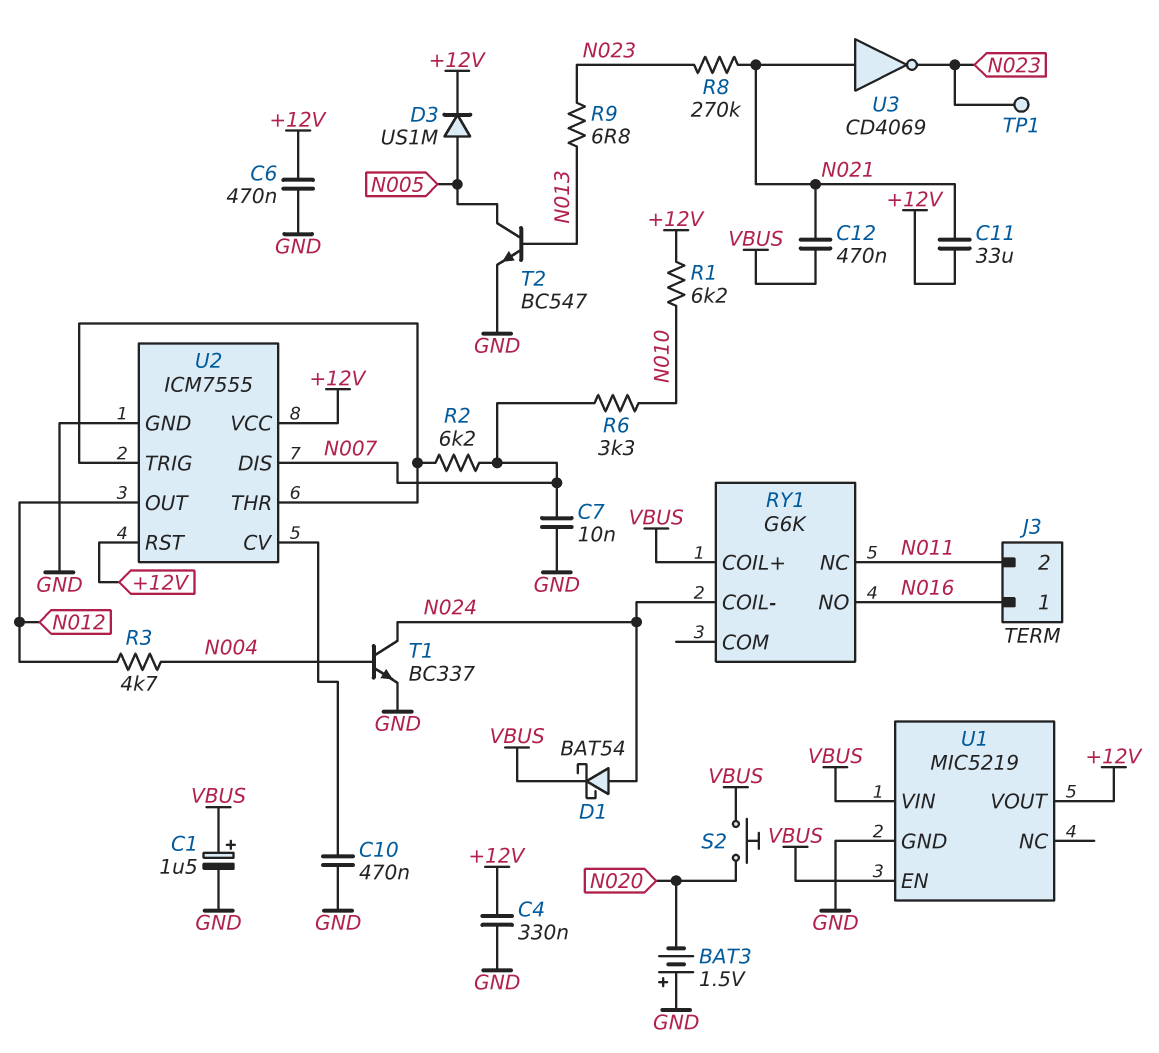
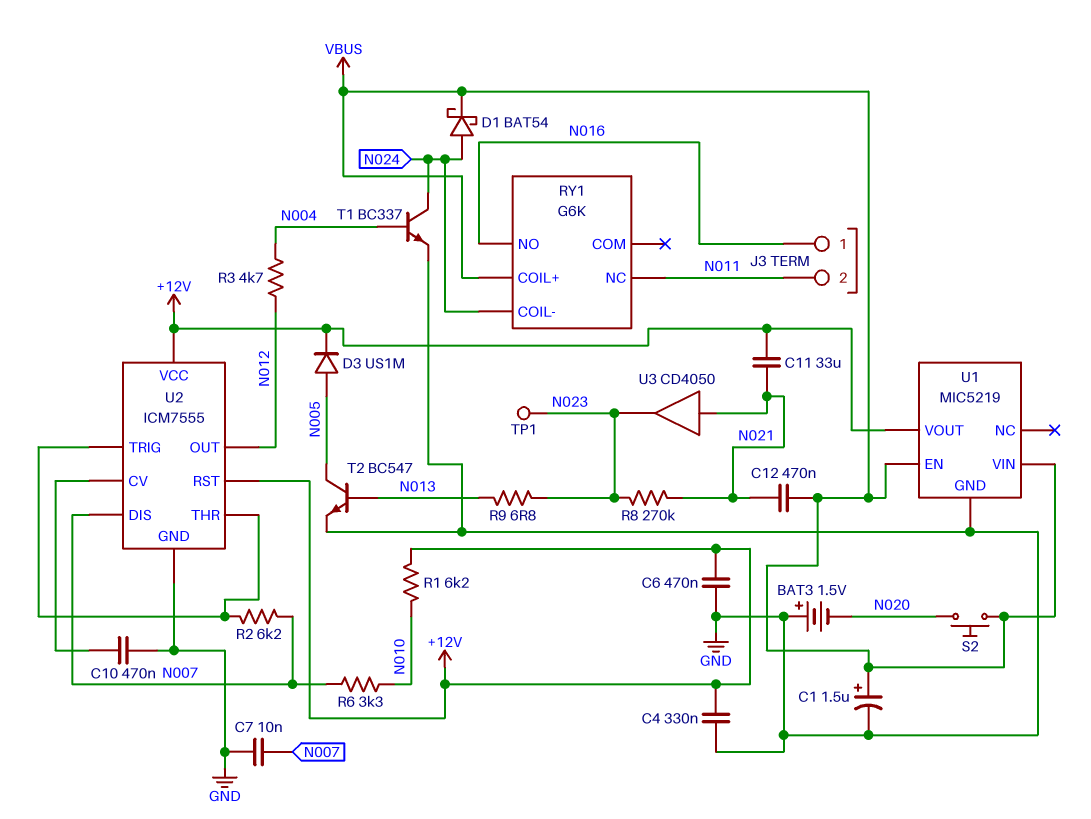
U3: NOT CD4069 (in N021, out N023) -> buffer CD4050 (in N021, out N023)

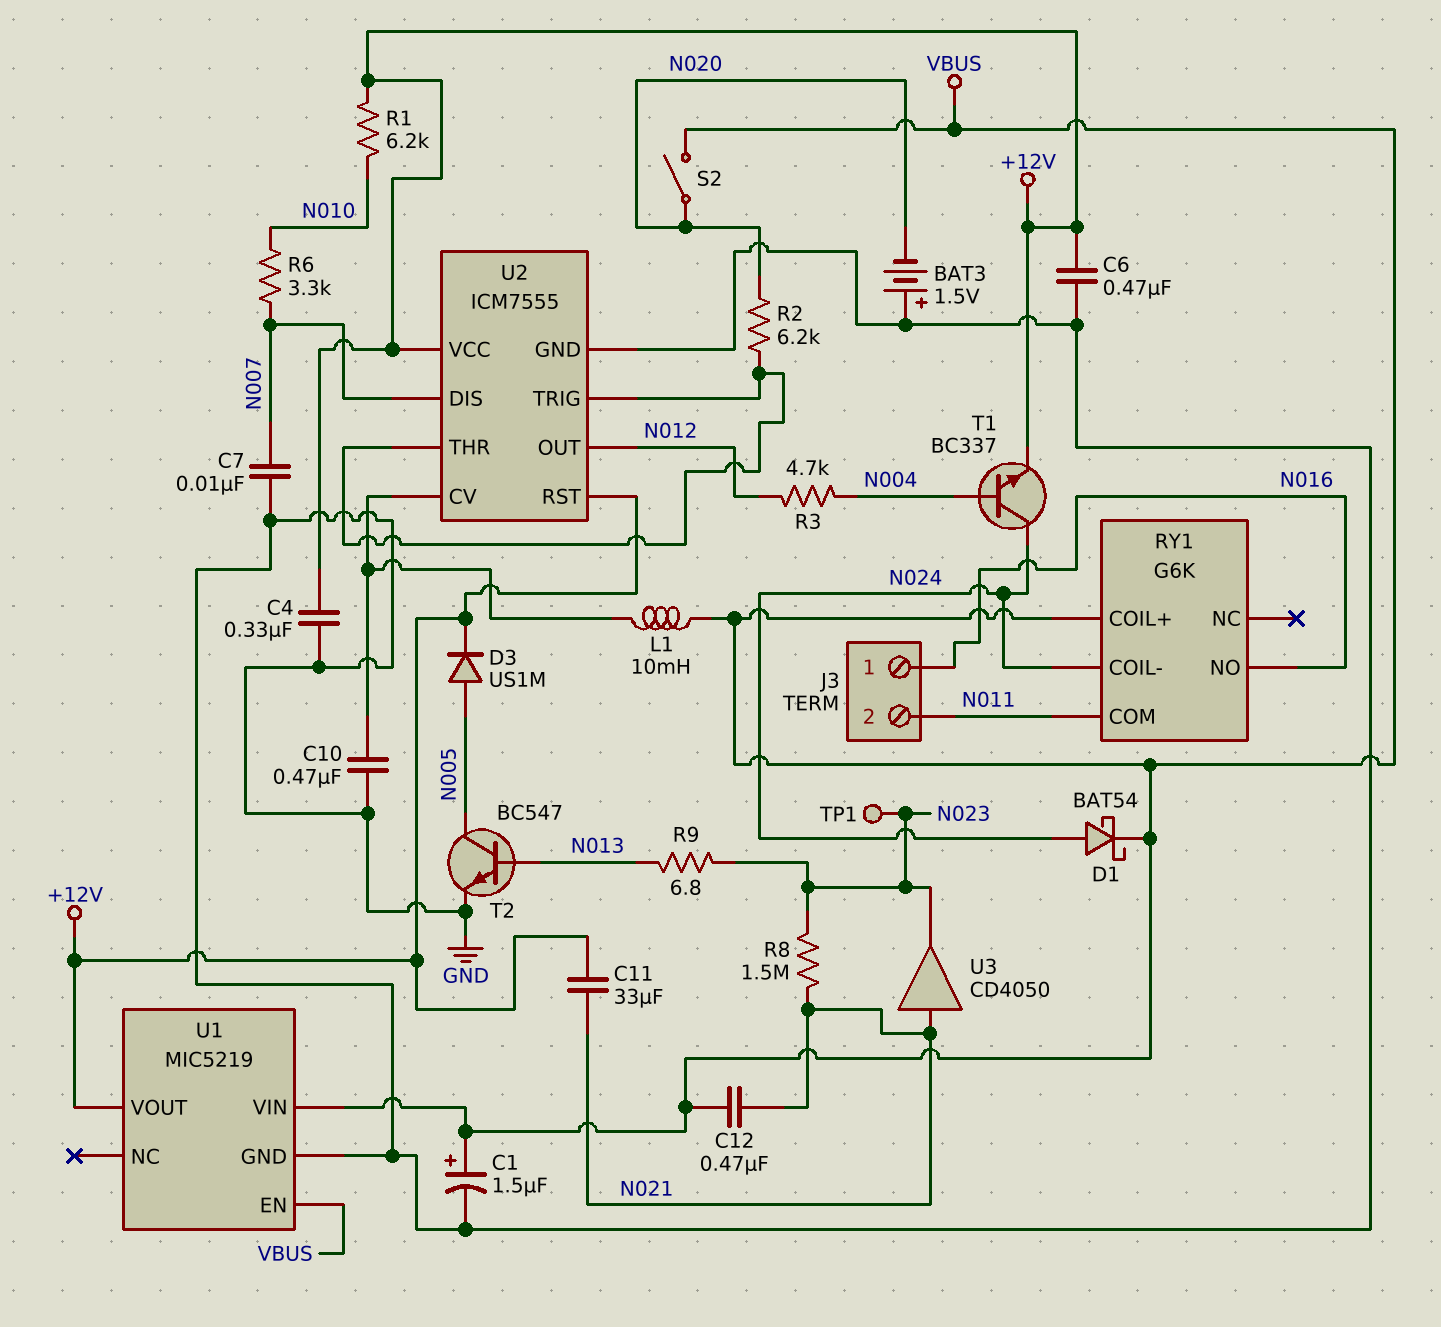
L1: none -> 10mH (U2/CV, VBUS)
R2: 6.2k (N007, U2/THR) -> 6.2k (N020, U2/THR)
R8: 270k (N021, N023) -> 1.5M (N021, N023)
RY1 pin COM: none -> N011
RY1 pin NC: N011 -> none
S2: button (N020, VBUS) -> switch (N020, VBUS)
T1: NPN BC337 (B N004, C N024, E GND) -> NPN BC337 (B N004, C N024, E +12V)

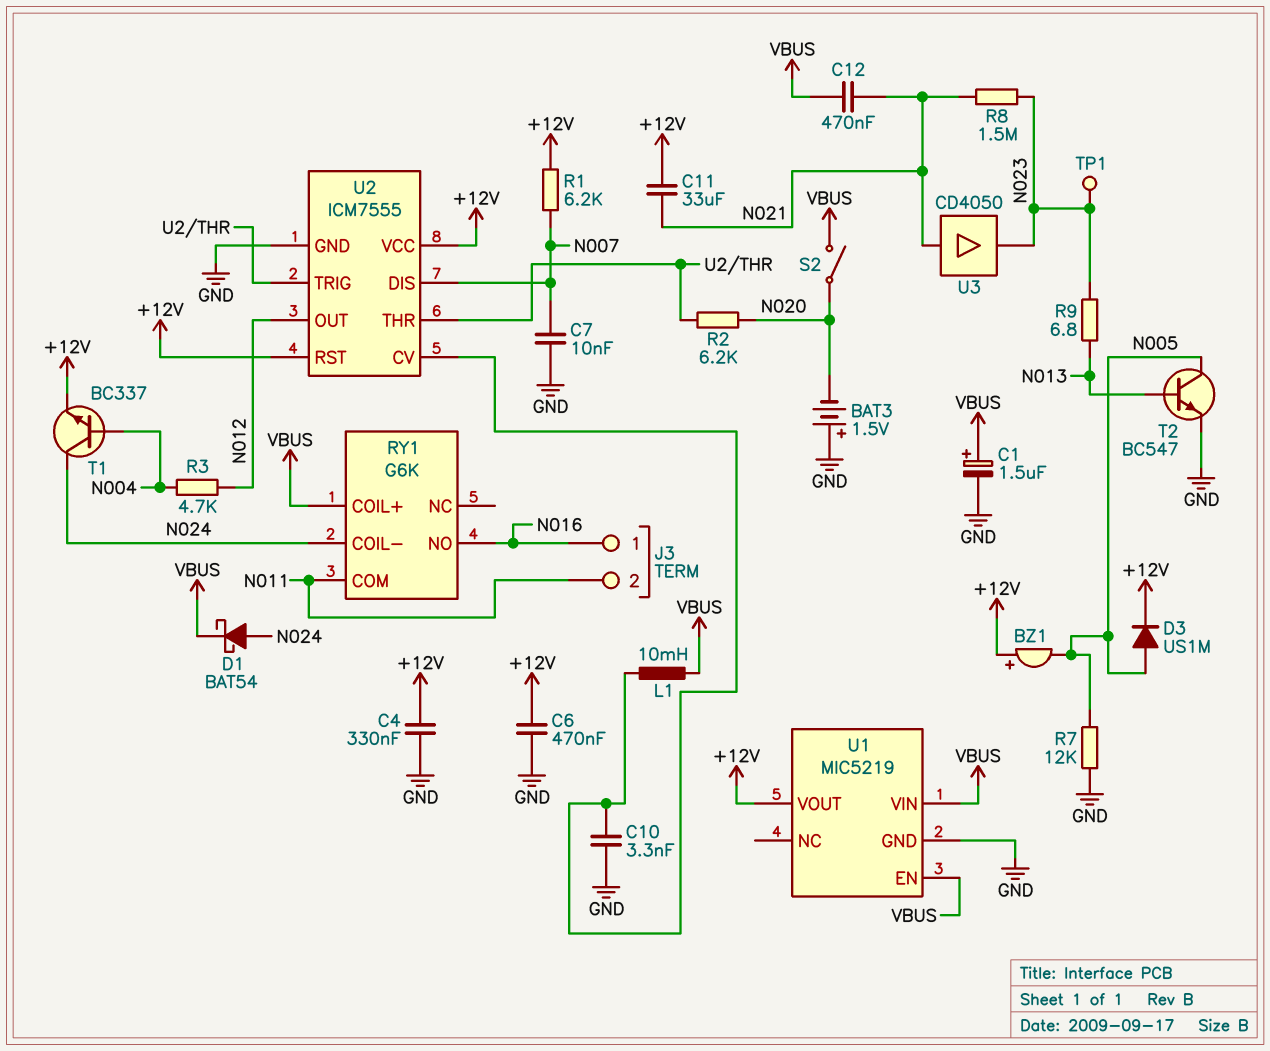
BZ1: none -> buzzer (plus +12V, minus N005)
C10: 470nF (GND, U2/CV) -> 3.3nF (GND, U2/CV)
R1: 6.2k (+12V, N010) -> 6.2k (+12V, N007)
R6: 3.3k (N007, N010) -> none
R7: none -> 12k (GND, N005)

